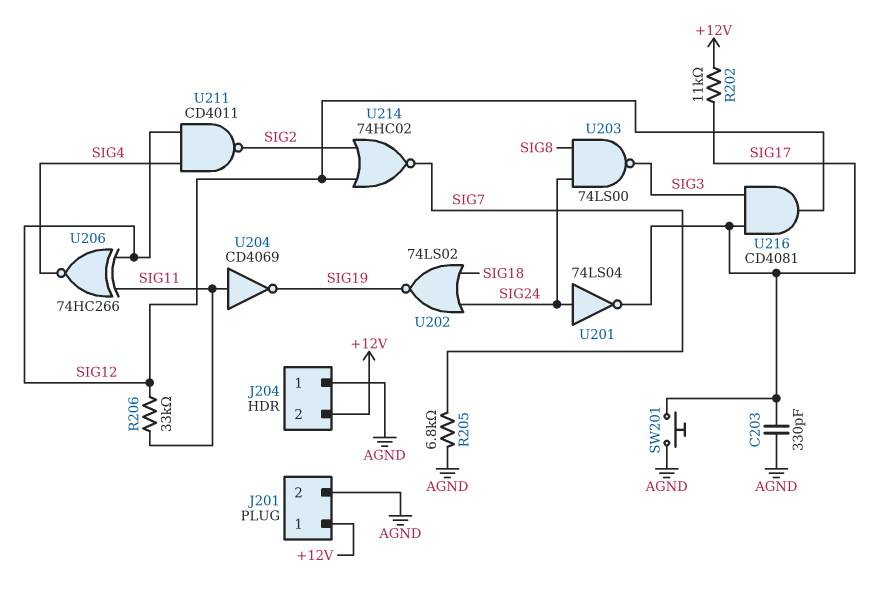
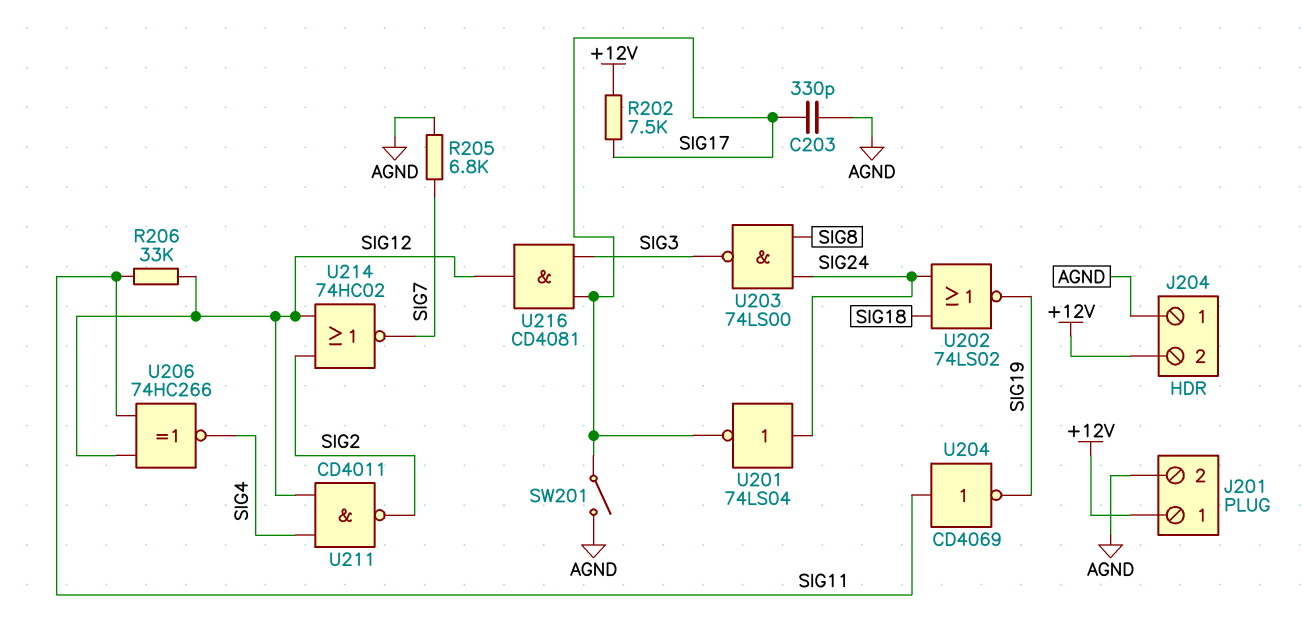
R202: 11k (+12V, SIG17) -> 7.5k (+12V, SIG17)
SW201: button (AGND, SIG17) -> switch (AGND, SIG17)

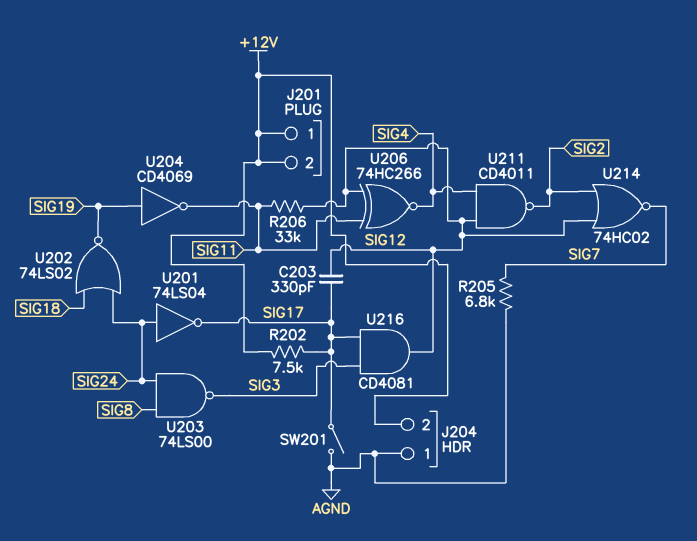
C203: 330pF (AGND, SIG17) -> 330pF (SIG12, SIG17)
J201 pin 2: AGND -> +12V
U204: NOT CD4069 (in SIG11, out SIG19) -> NOT CD4069 (in SIG19, out SIG11)

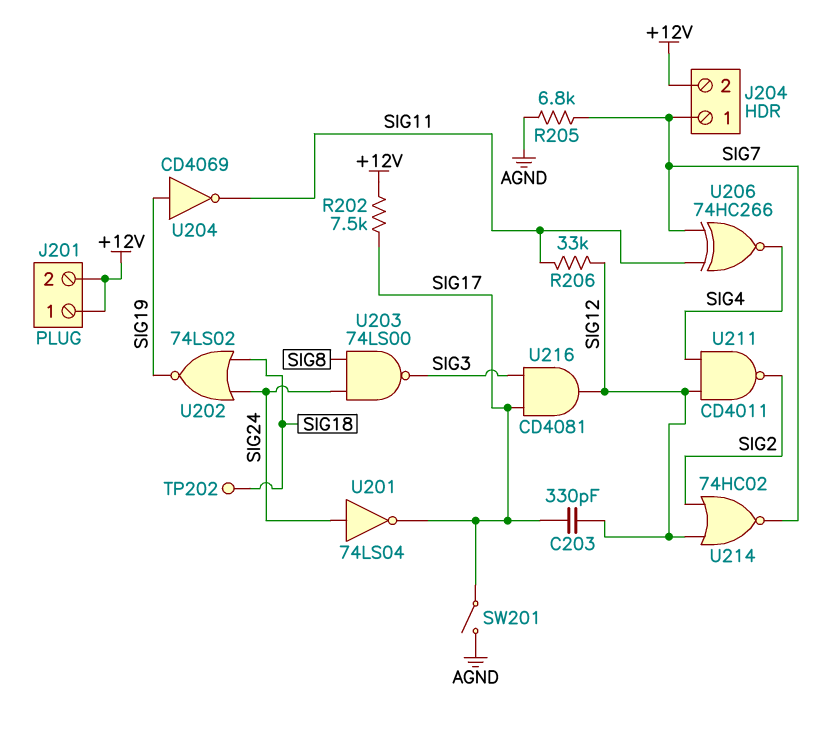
J204 pin 1: AGND -> SIG7
TP202: none -> test point (SIG18)
U206: XNOR 74HC266 (in SIG11, in SIG12, out SIG4) -> XNOR 74HC266 (in SIG7, in SIG11, out SIG4)

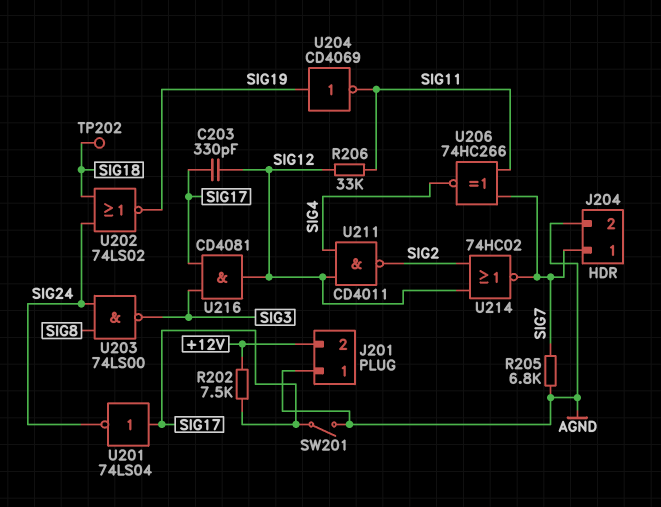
J201 pin 1: +12V -> AGND
J204 pin 2: +12V -> AGND
U201: NOT 74LS04 (in SIG24, out SIG17) -> NOT 74LS04 (in SIG17, out SIG24)

